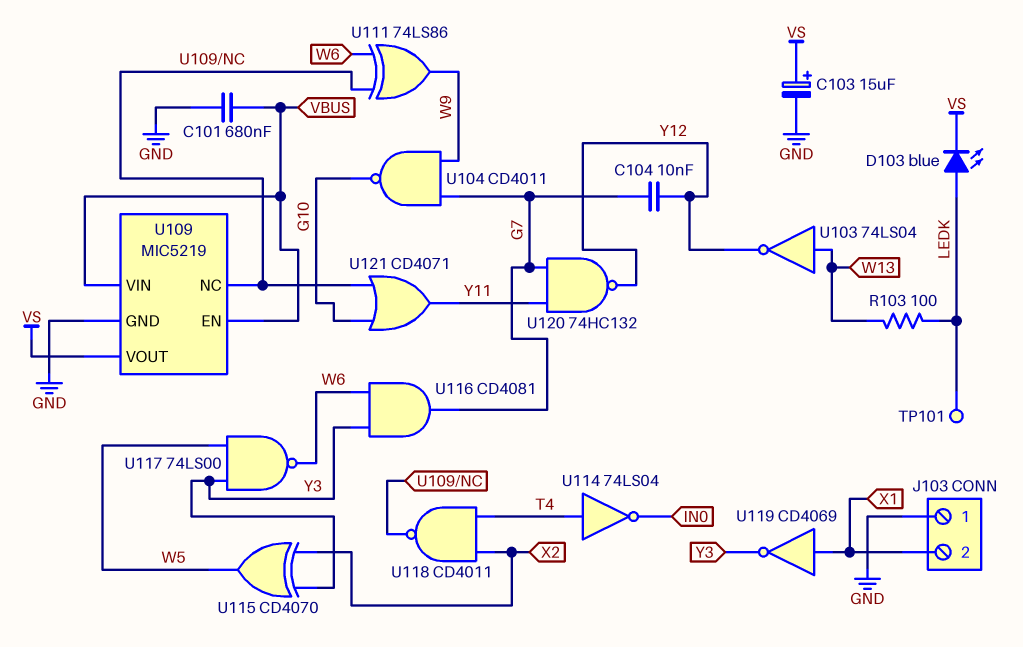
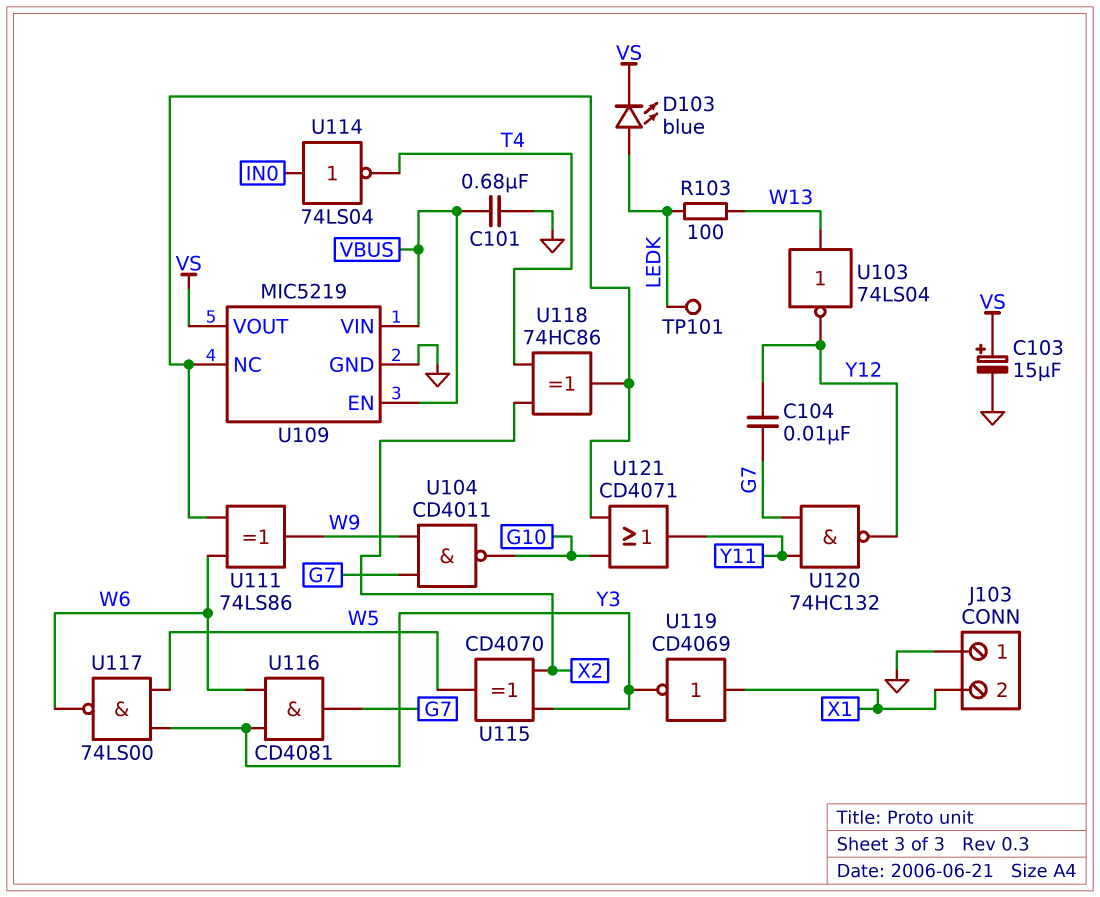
U114: NOT 74LS04 (in T4, out IN0) -> NOT 74LS04 (in IN0, out T4)
U118: NAND CD4011 (in T4, in X2, out U109/NC) -> XOR 74HC86 (in T4, in X2, out U109/NC)

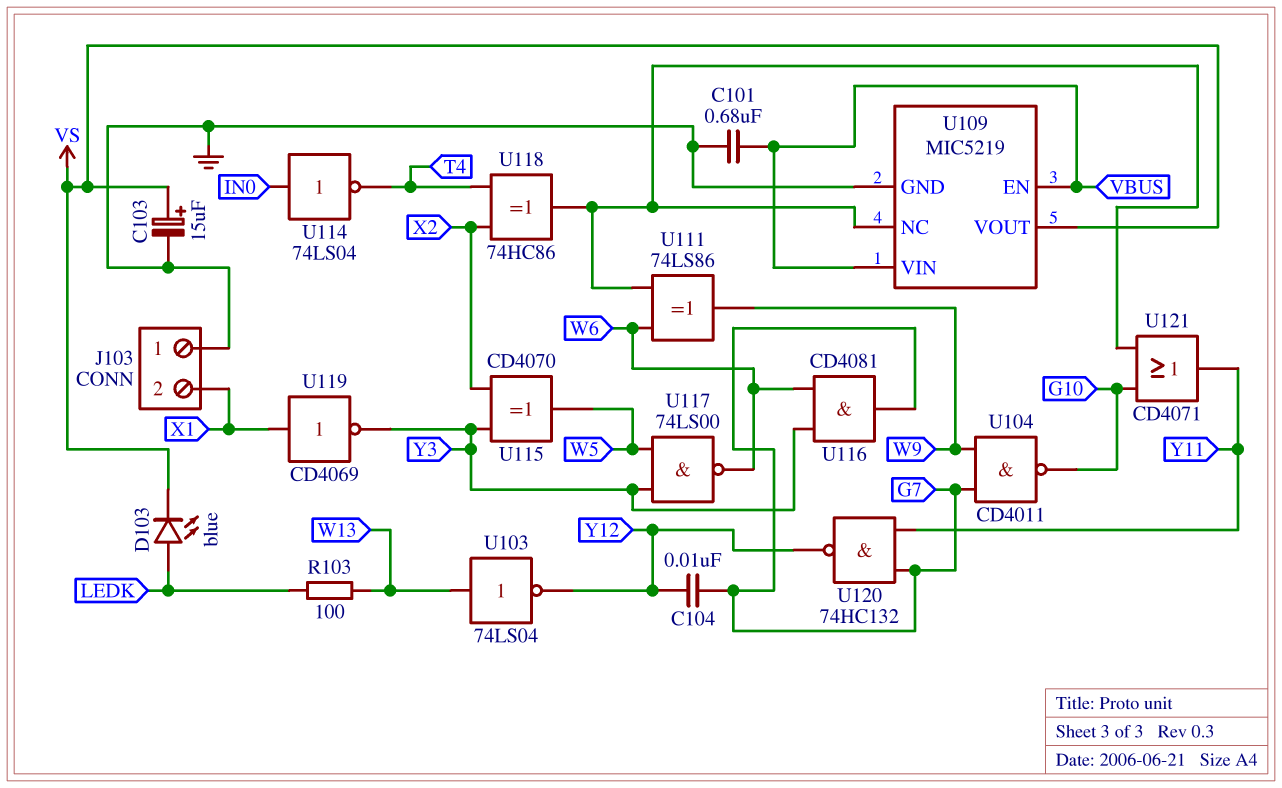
TP101: test point (LEDK) -> none

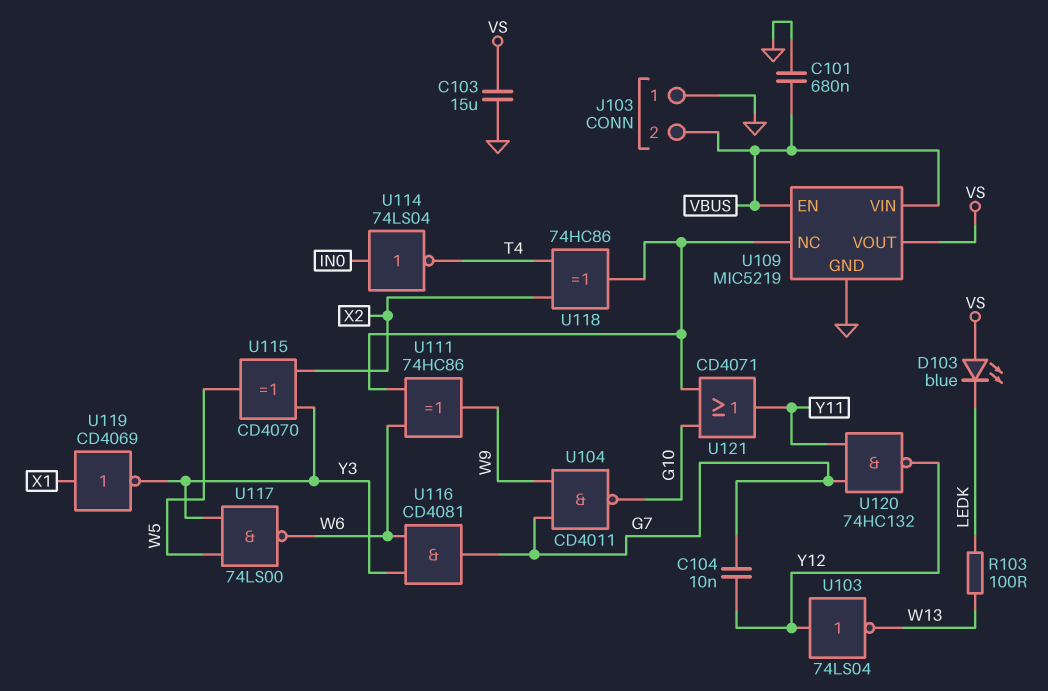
C103: 15uF (plus VS, minus GND) -> 15uF (GND, VS)
D103: LED blue (A LEDK, K VS) -> LED blue (A VS, K LEDK)
J103 pin 2: X1 -> VBUS
U103: NOT 74LS04 (in W13, out Y12) -> NOT 74LS04 (in Y12, out W13)
U111: XOR 74LS86 (in U109/NC, in W6, out W9) -> XOR 74HC86 (in U109/NC, in W6, out W9)

